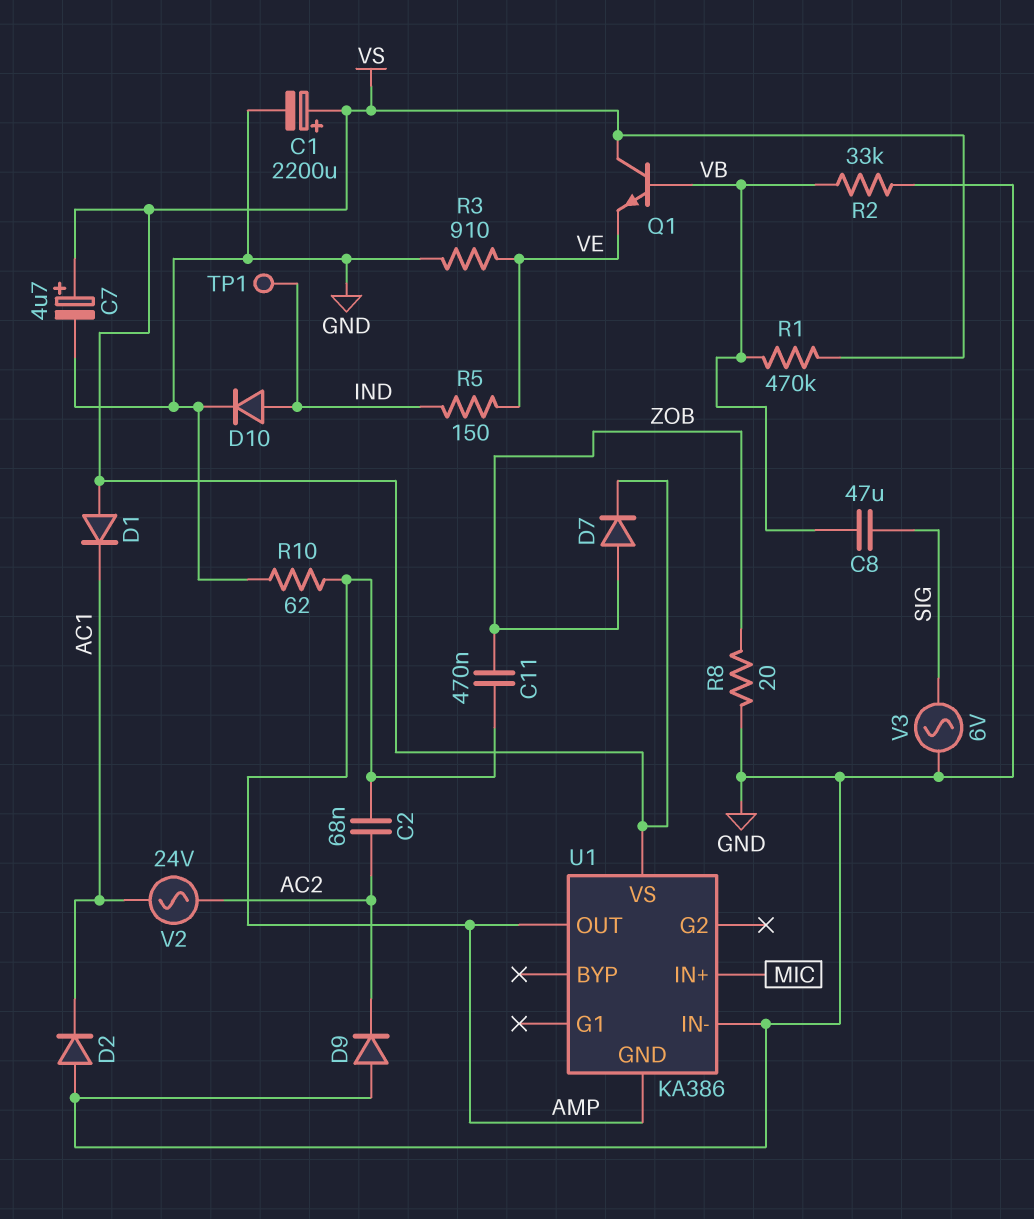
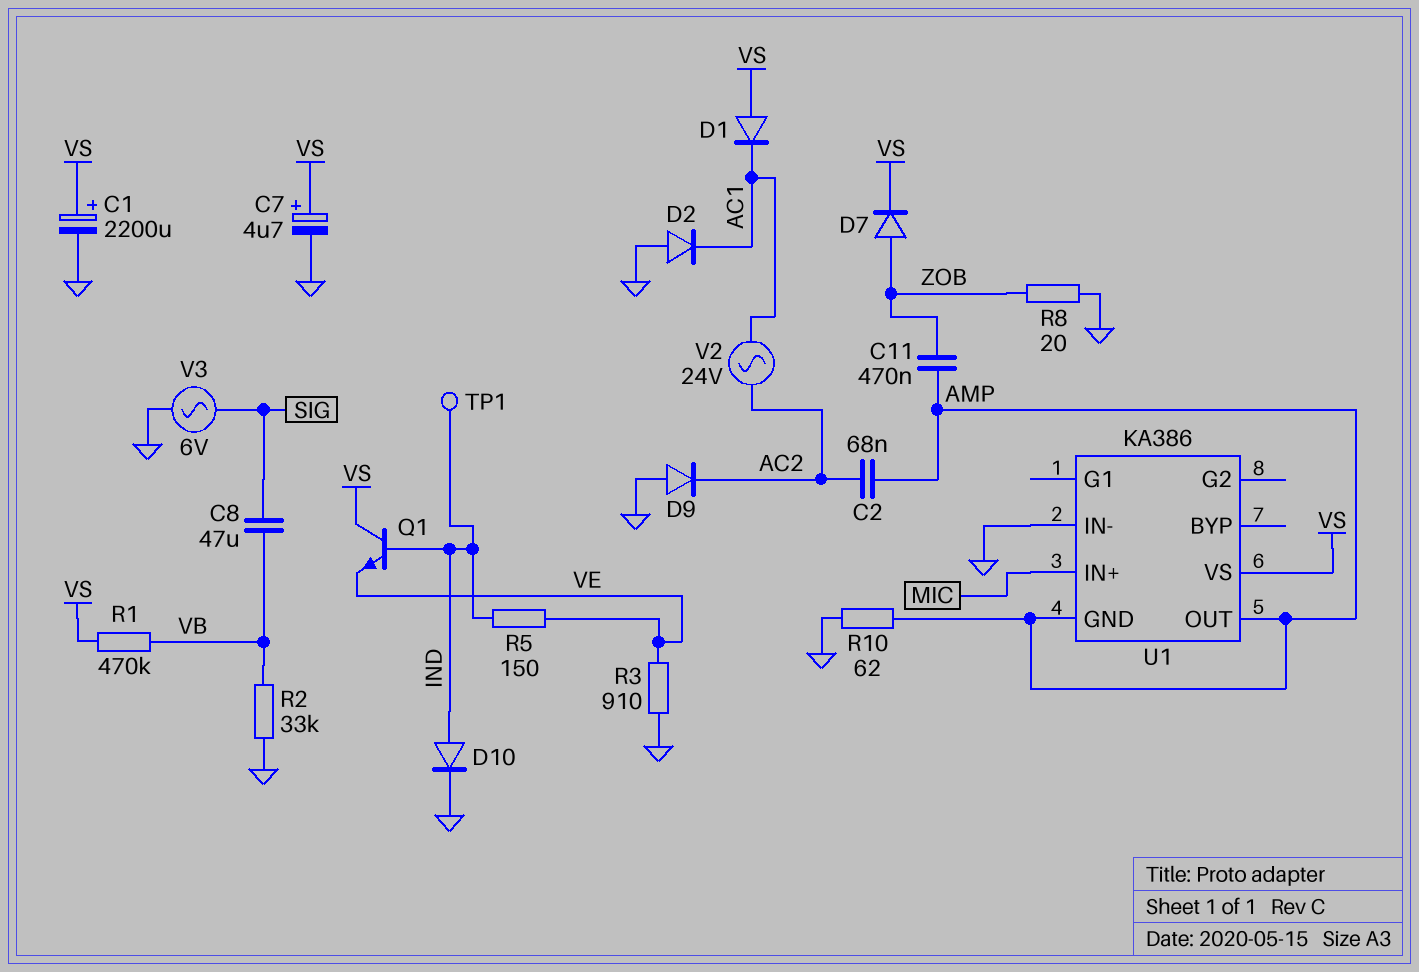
Q1: NPN (B VB, C VS, E VE) -> NPN (B IND, C VS, E VE)

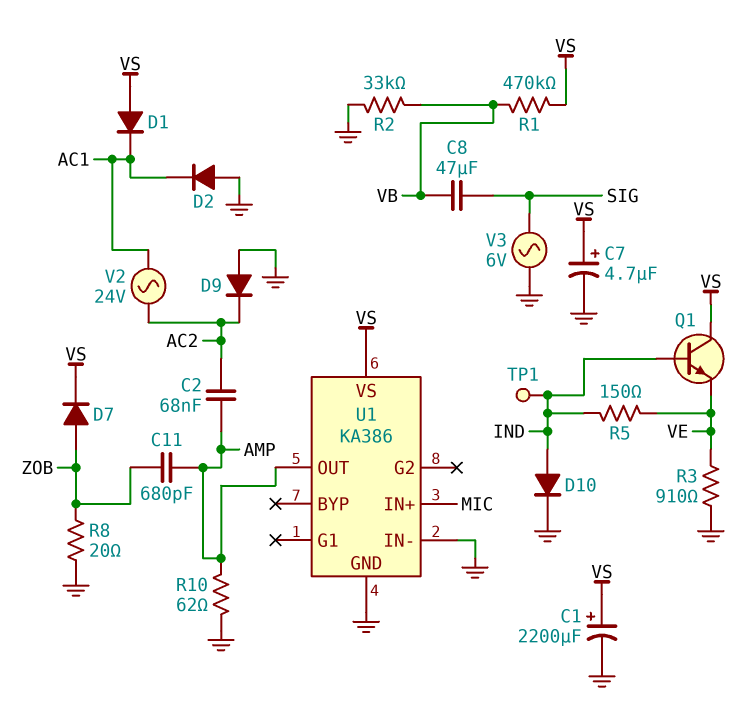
C11: 470nF (AMP, ZOB) -> 680pF (AMP, ZOB)
U1 pin GND: AMP -> GND

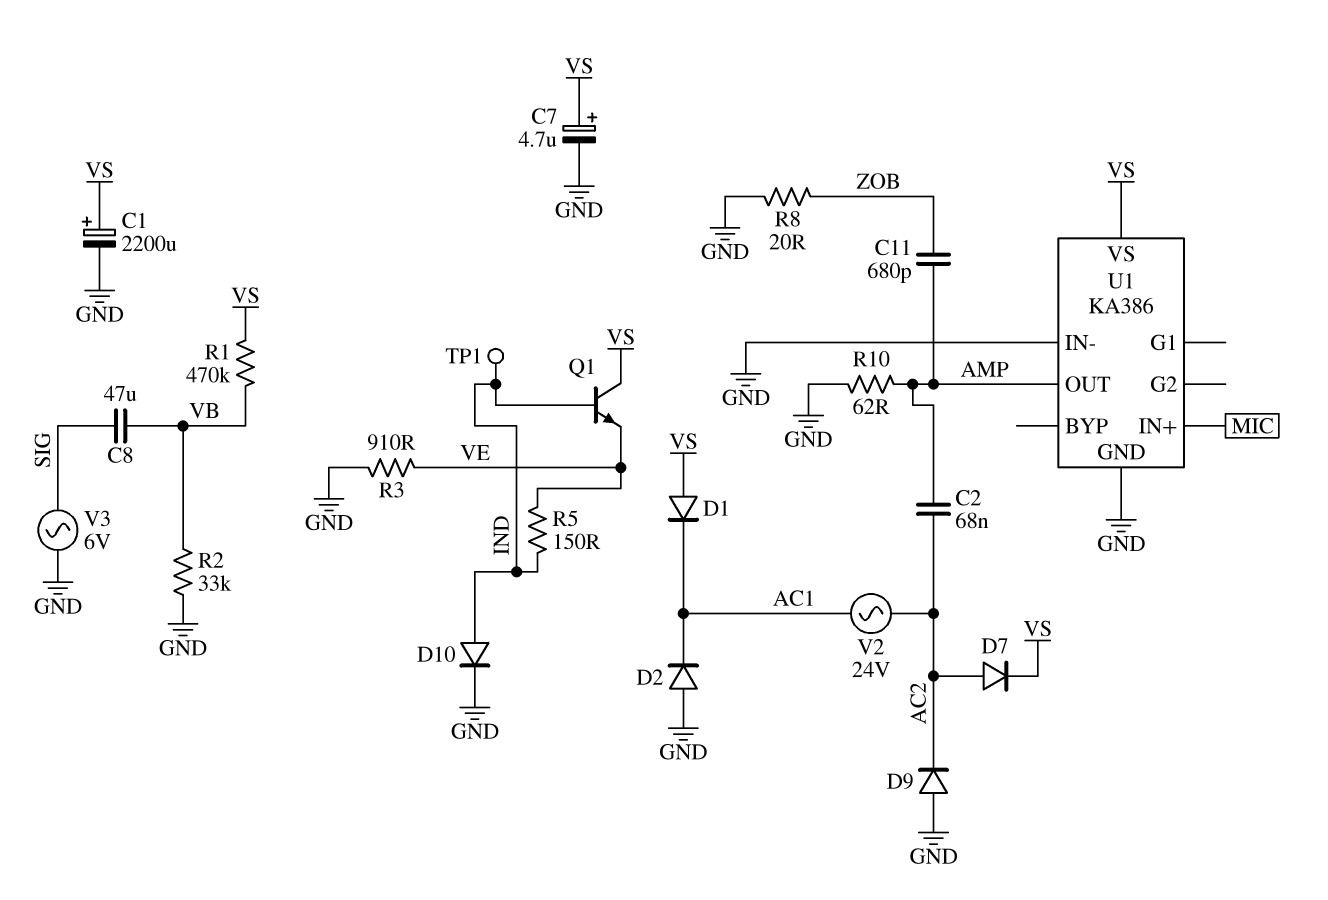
D7: diode (A ZOB, K VS) -> diode (A AC2, K VS)

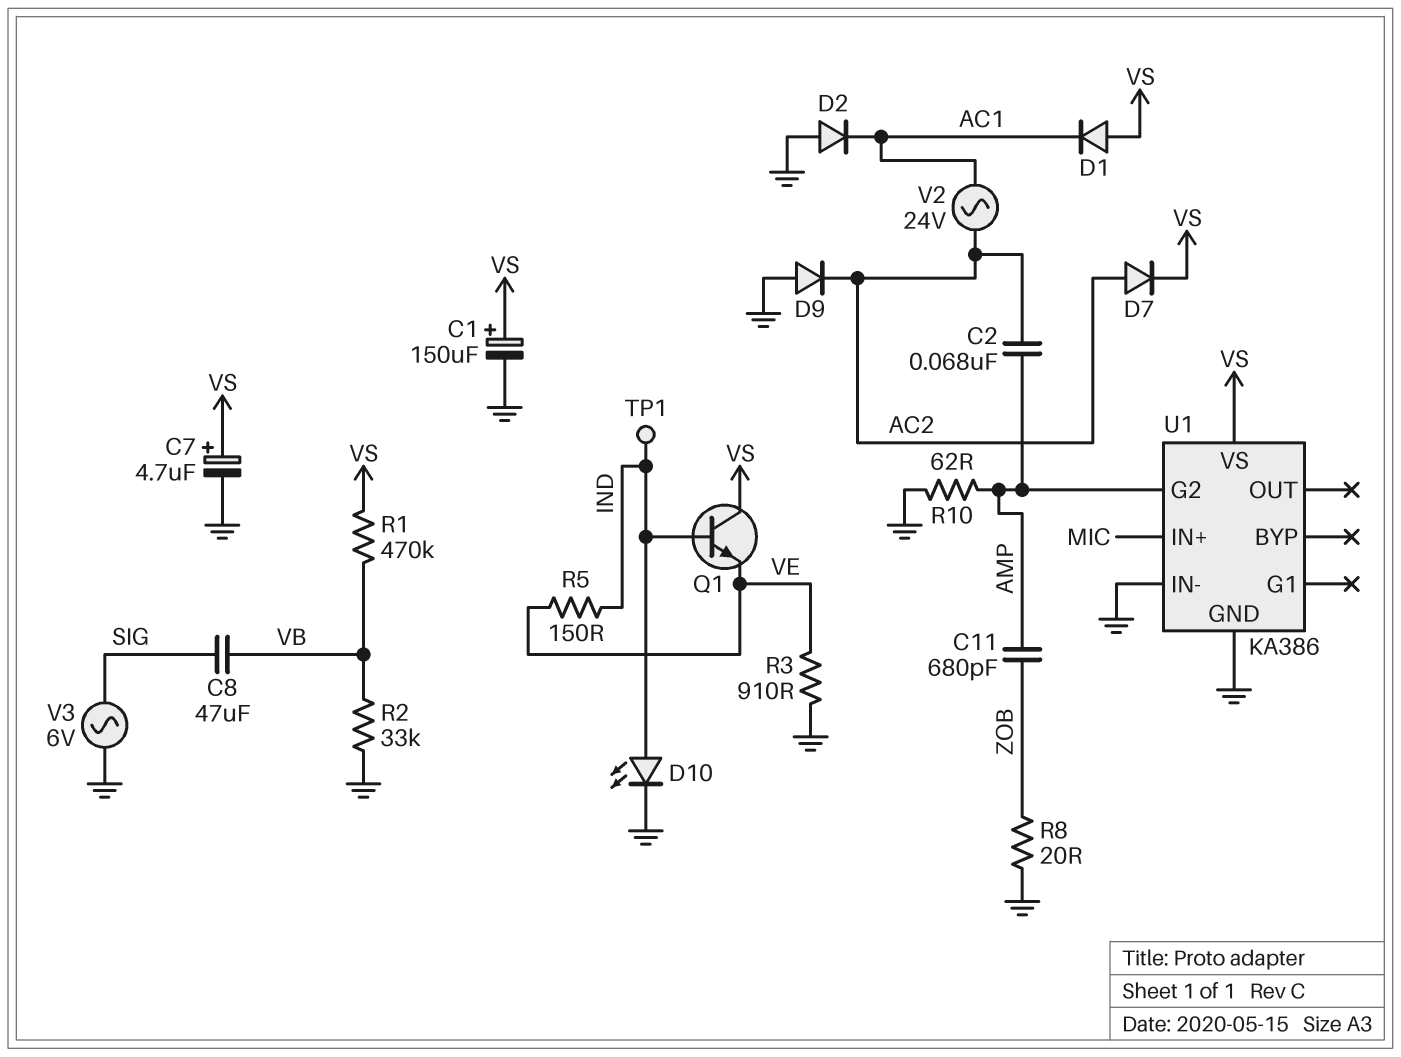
C1: 2200uF (plus VS, minus GND) -> 150uF (plus VS, minus GND)
D10: diode (A IND, K GND) -> LED (A IND, K GND)
U1 pin G2: none -> AMP
U1 pin OUT: AMP -> none

